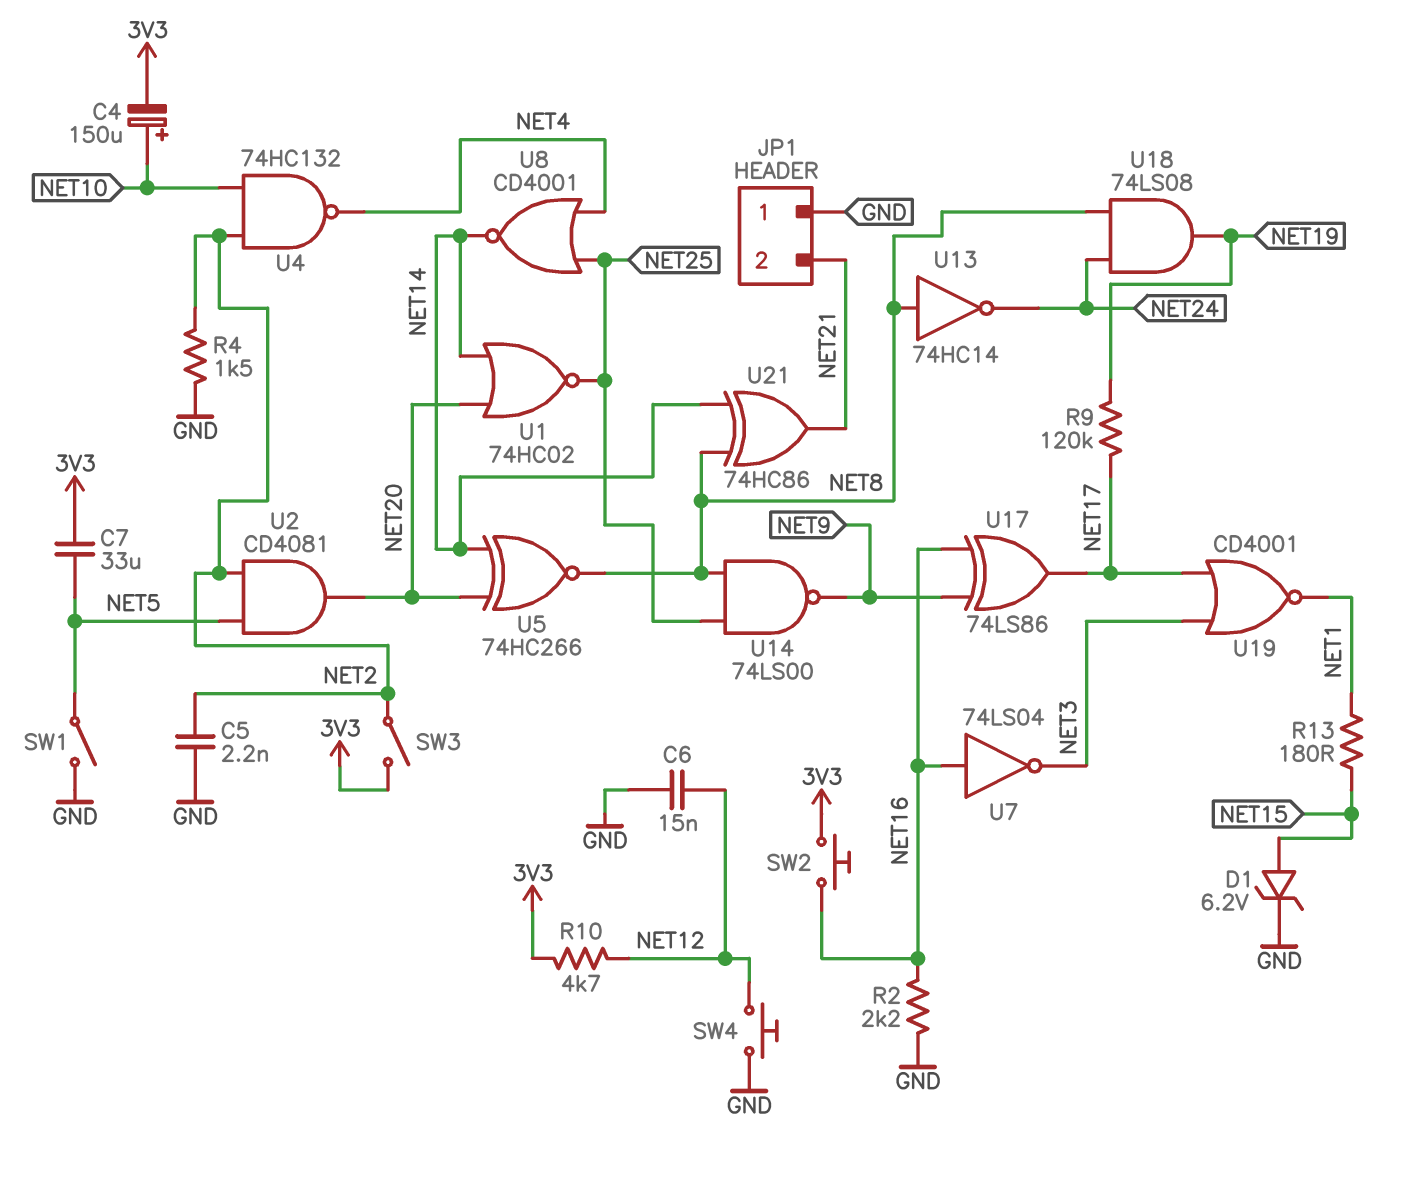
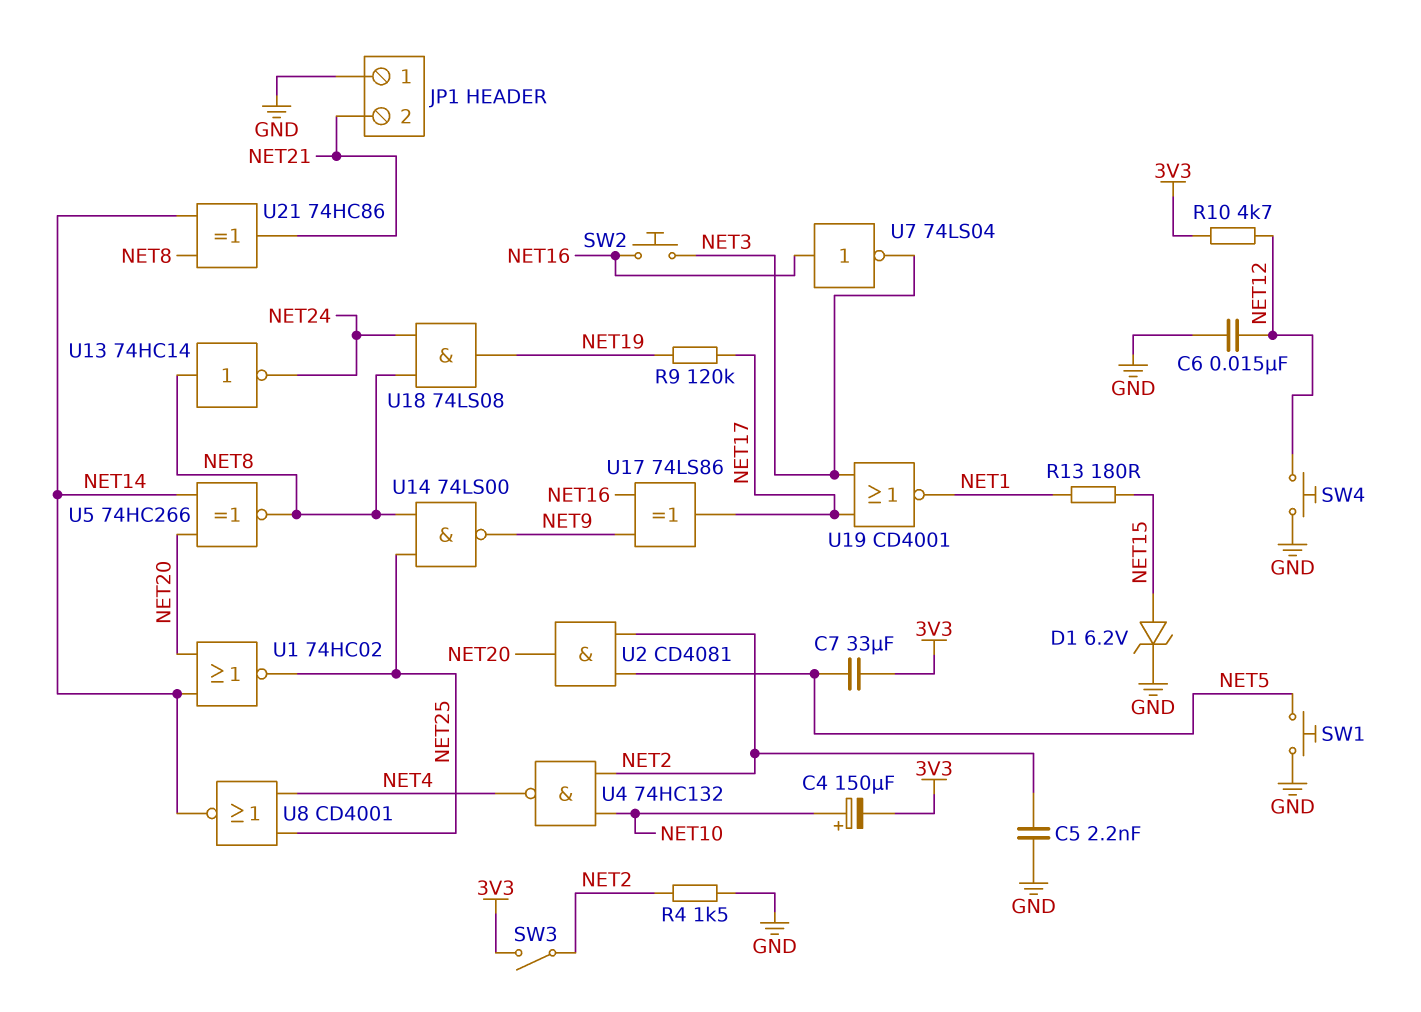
R2: 2.2k (GND, NET16) -> none
SW1: switch (GND, NET5) -> button (GND, NET5)
SW2: button (3V3, NET16) -> button (NET3, NET16)

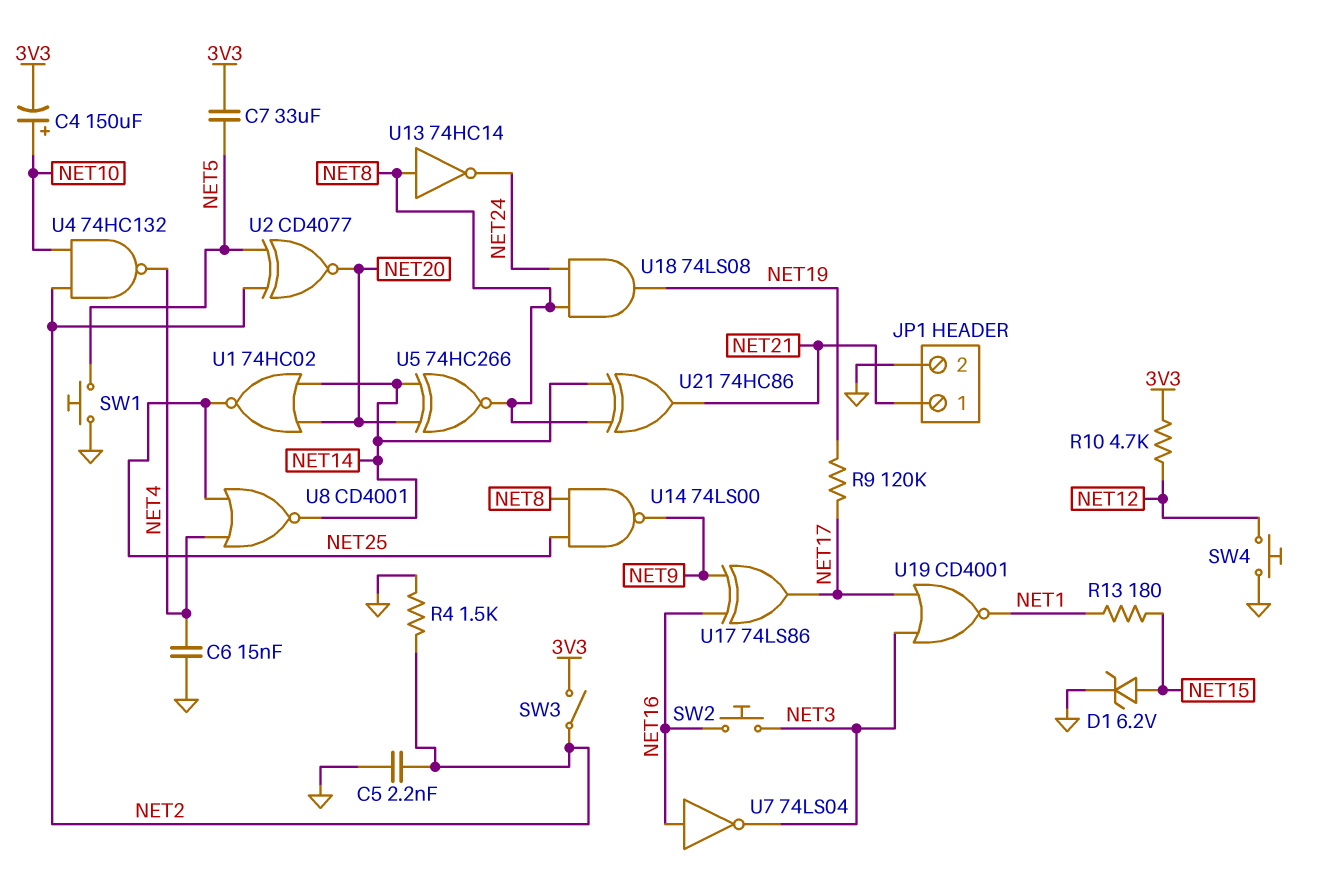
C6: 15nF (GND, NET12) -> 15nF (GND, NET4)
JP1 pin 1: GND -> NET21
JP1 pin 2: NET21 -> GND
U2: AND CD4081 (in NET2, in NET5, out NET20) -> XNOR CD4077 (in NET2, in NET5, out NET20)

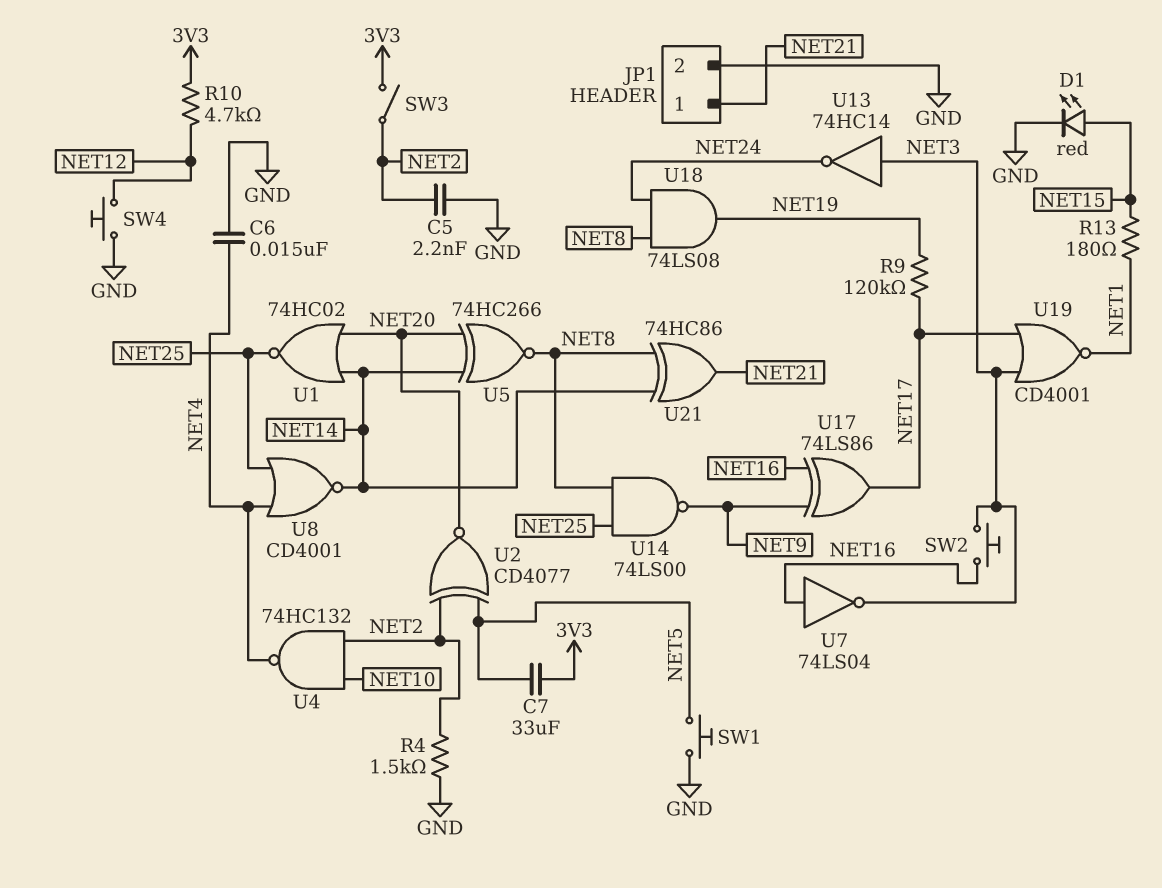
C4: 150uF (plus NET10, minus 3V3) -> none
D1: zener 6.2V (A NET15, K GND) -> LED red (A NET15, K GND)
U13: NOT 74HC14 (in NET8, out NET24) -> NOT 74HC14 (in NET3, out NET24)

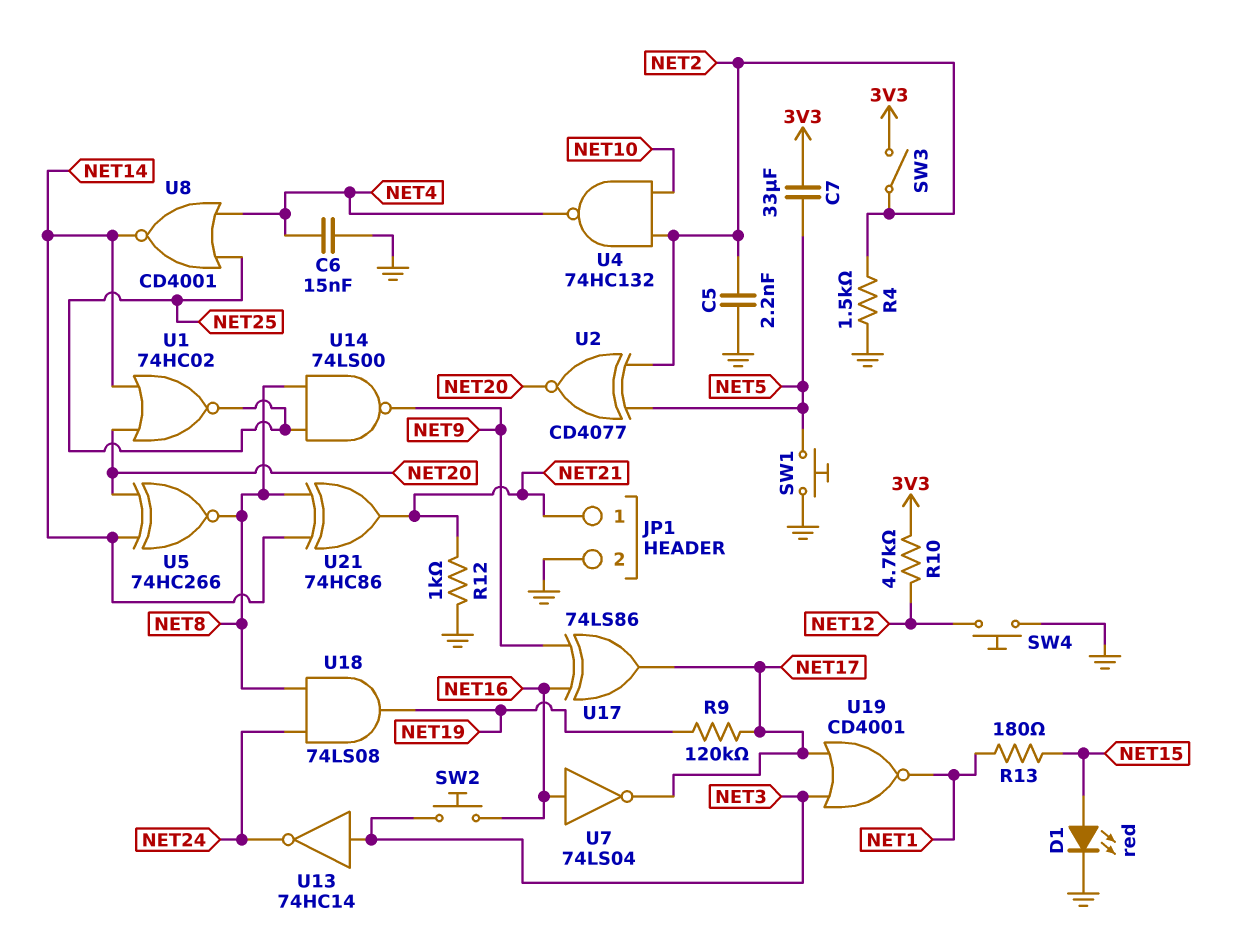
R12: none -> 1k (GND, NET21)
U7: NOT 74LS04 (in NET16, out NET3) -> NOT 74LS04 (in NET16, out NET17)

